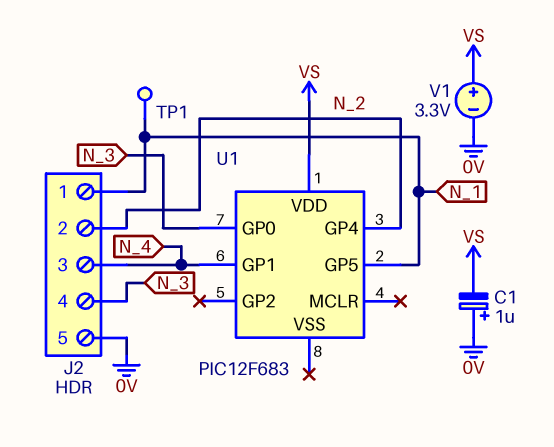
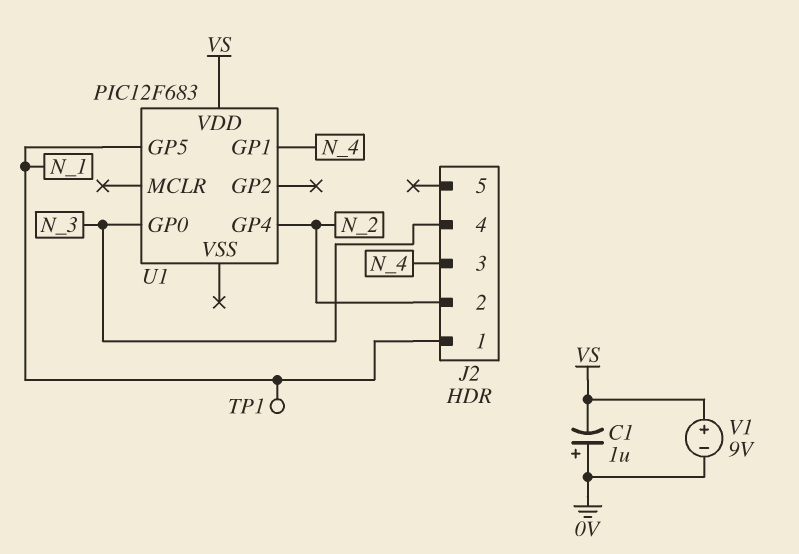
J2 pin 5: 0V -> none
V1: 3.3V (plus VS, minus 0V) -> 9V (plus VS, minus 0V)

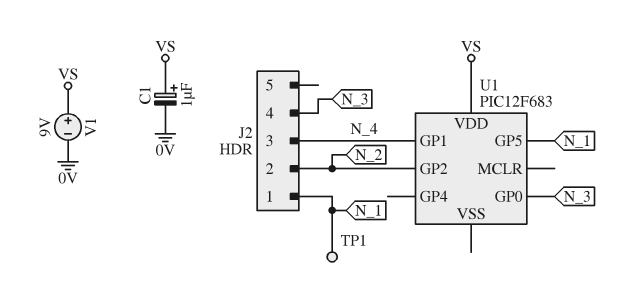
C1: 1uF (plus 0V, minus VS) -> 1uF (plus VS, minus 0V)
U1 pin GP2: none -> N_2
U1 pin GP4: N_2 -> none

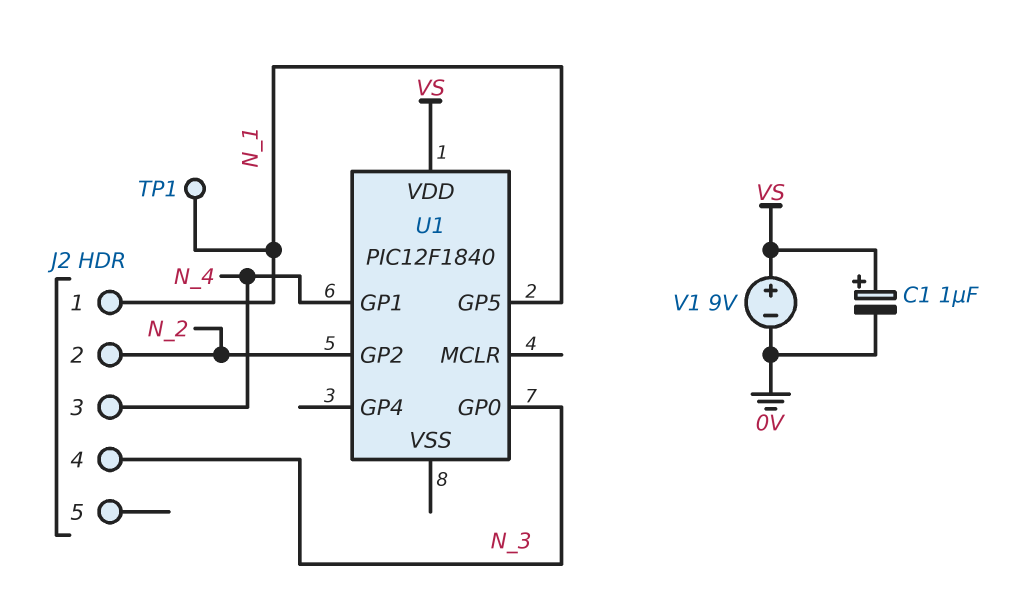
U1: PIC12F683 -> PIC12F1840

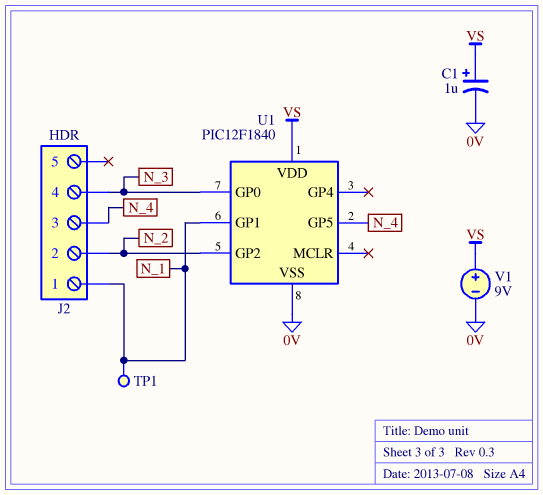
U1 pin GP1: N_4 -> N_1
U1 pin GP5: N_1 -> N_4
U1 pin VSS: none -> 0V

